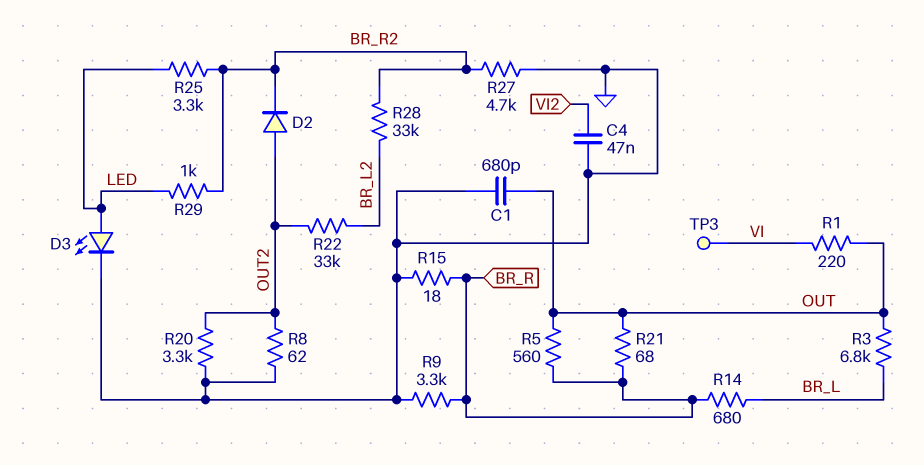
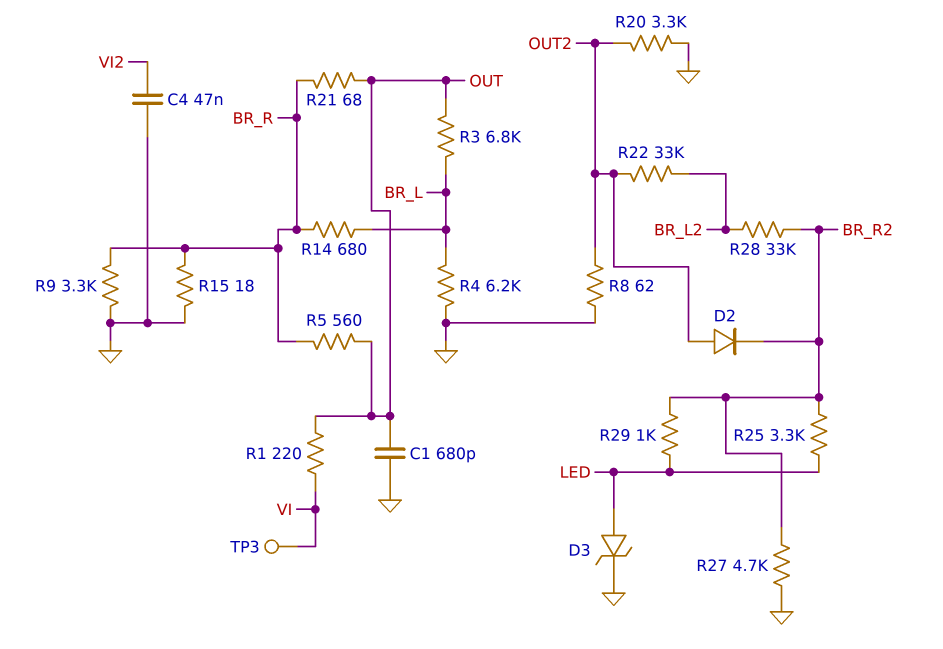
D3: LED (A LED, K GND) -> zener (A LED, K GND)
R4: none -> 6.2k (BR_L, GND)

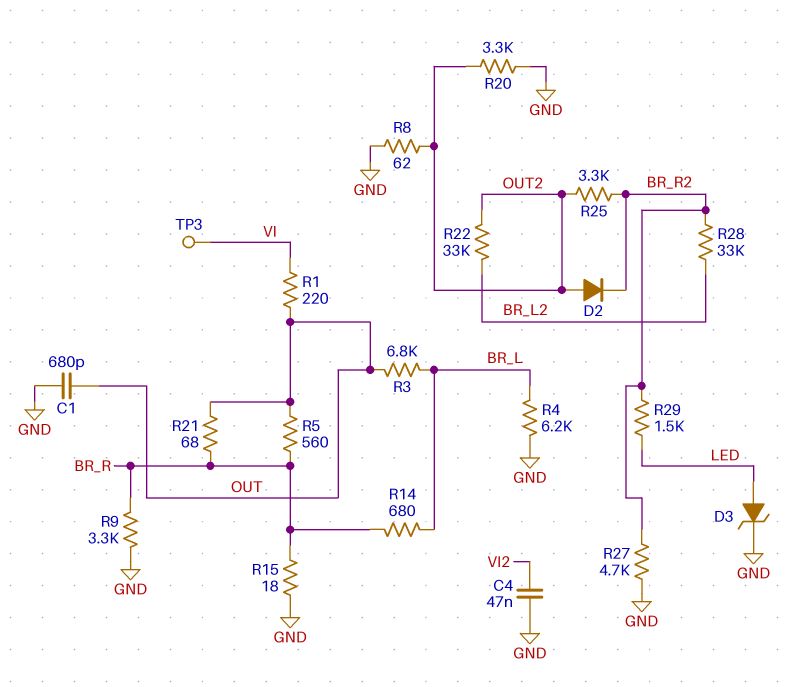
R25: 3.3k (BR_R2, LED) -> 3.3k (BR_R2, OUT2)
R29: 1k (BR_R2, LED) -> 1.5k (BR_R2, LED)

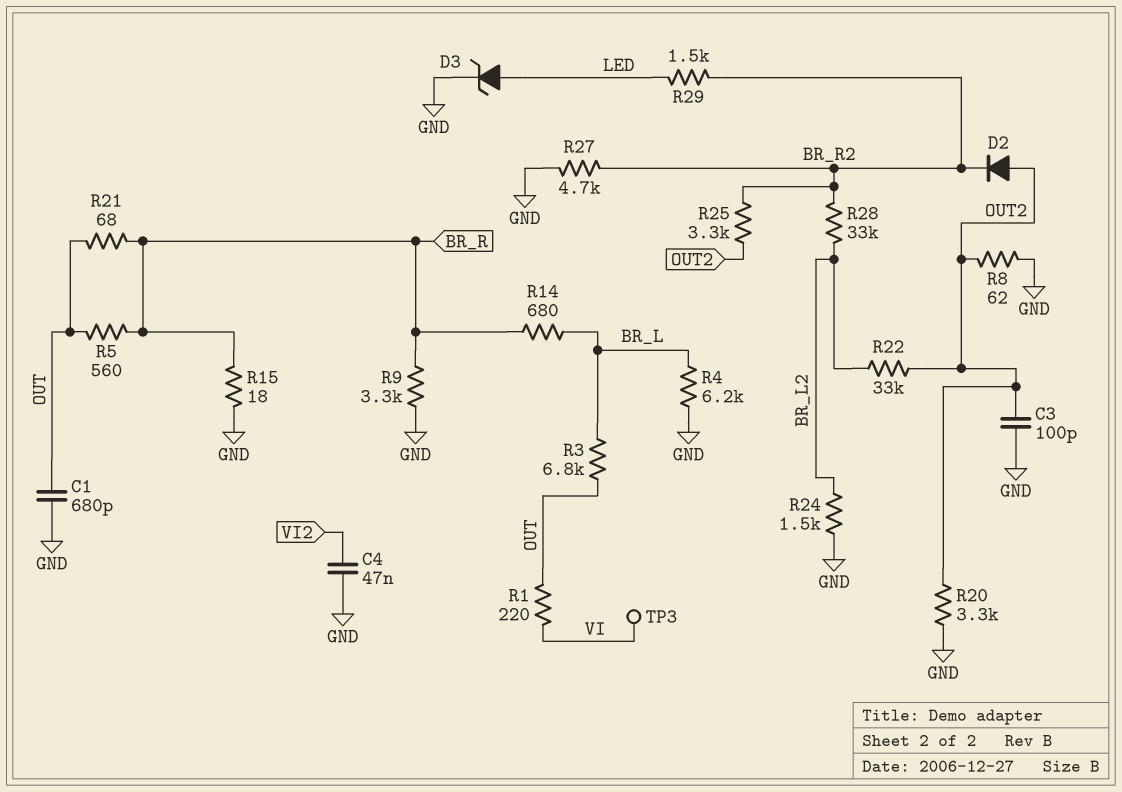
C3: none -> 100pF (GND, OUT2)
R24: none -> 1.5k (BR_L2, GND)

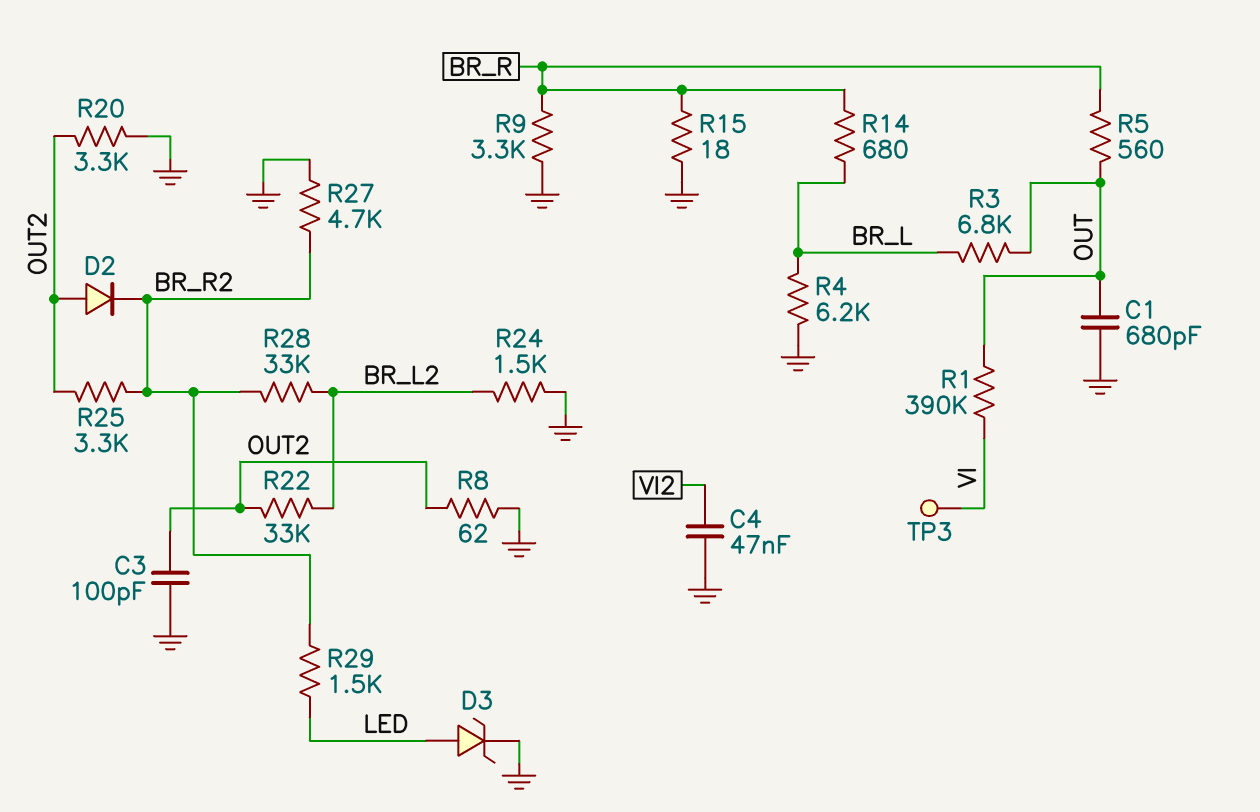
R1: 220 (OUT, VI) -> 390k (OUT, VI)
R21: 68 (BR_R, OUT) -> none

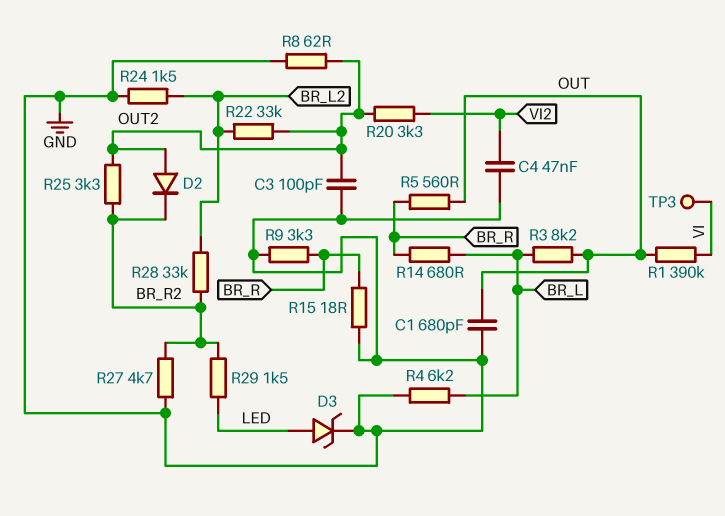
R3: 6.8k (BR_L, OUT) -> 8.2k (BR_L, OUT)
R20: 3.3k (GND, OUT2) -> 3.3k (OUT2, VI2)

